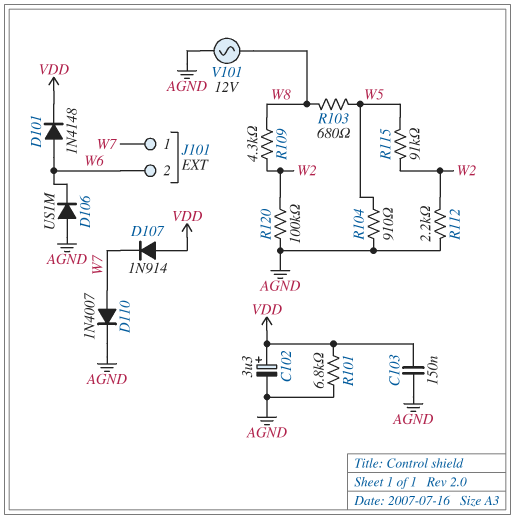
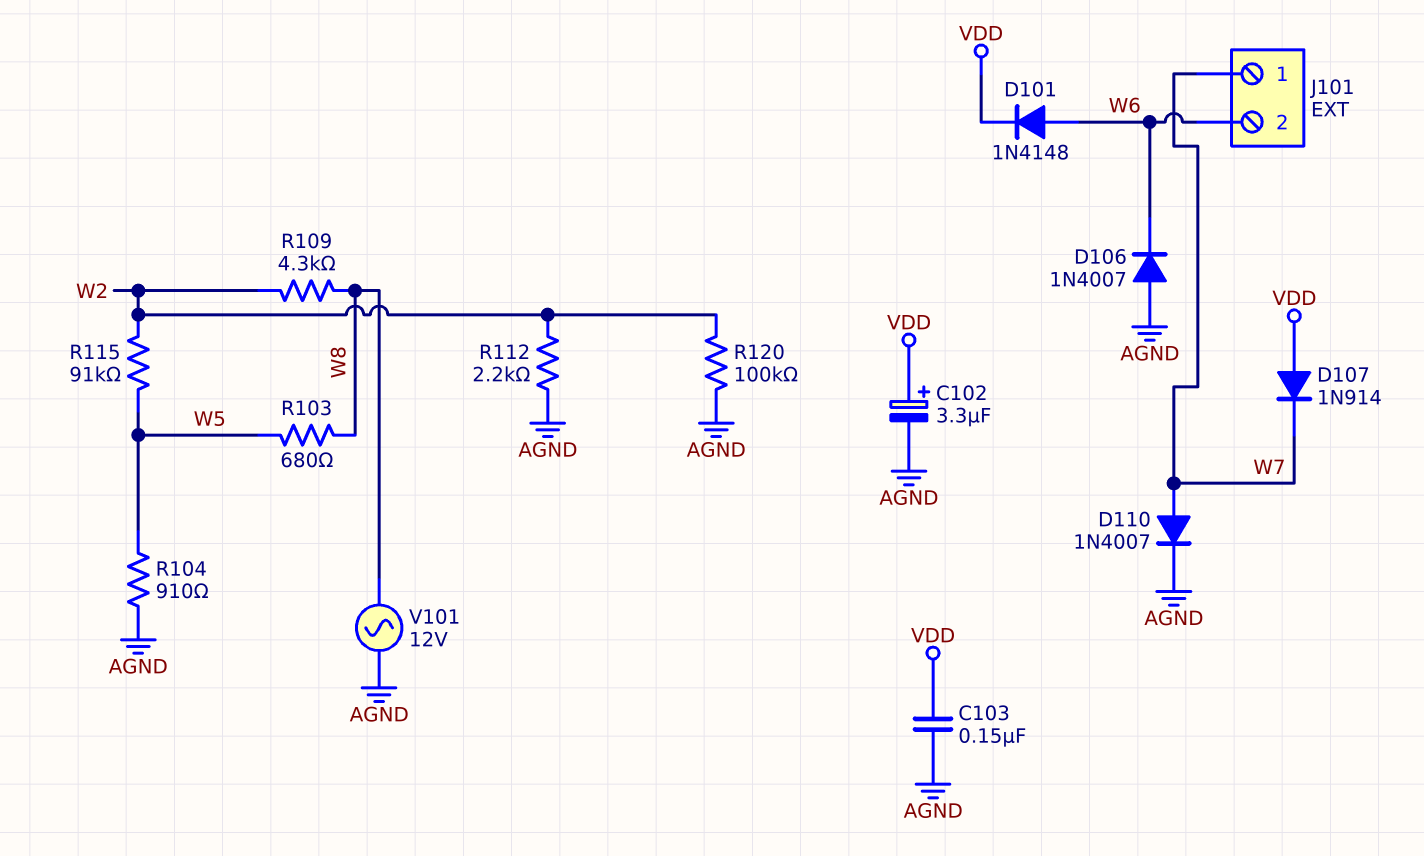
D106: diode US1M (A AGND, K W6) -> diode 1N4007 (A AGND, K W6)
R101: 6.8k (AGND, VDD) -> none

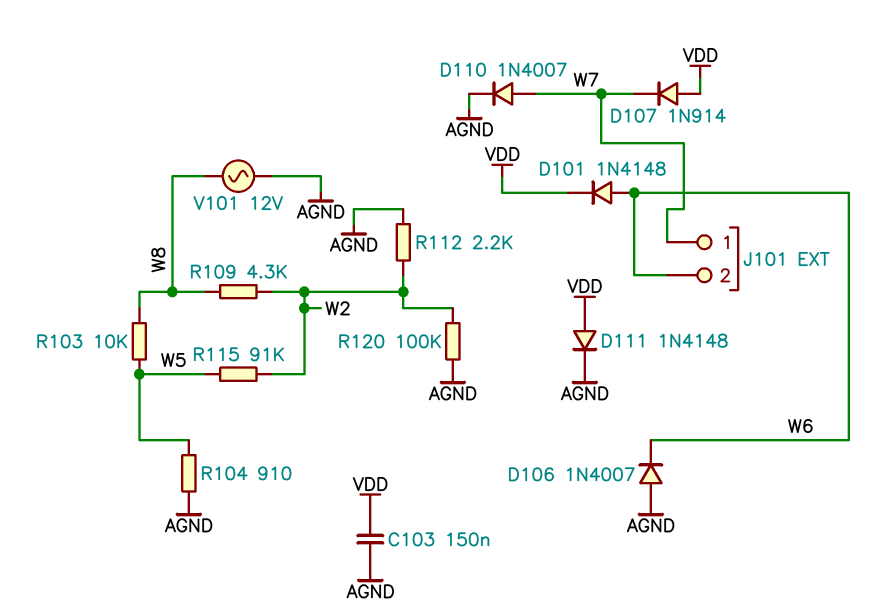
C102: 3.3uF (plus VDD, minus AGND) -> none
D111: none -> diode 1N4148 (A VDD, K AGND)
R103: 680 (W5, W8) -> 10k (W5, W8)

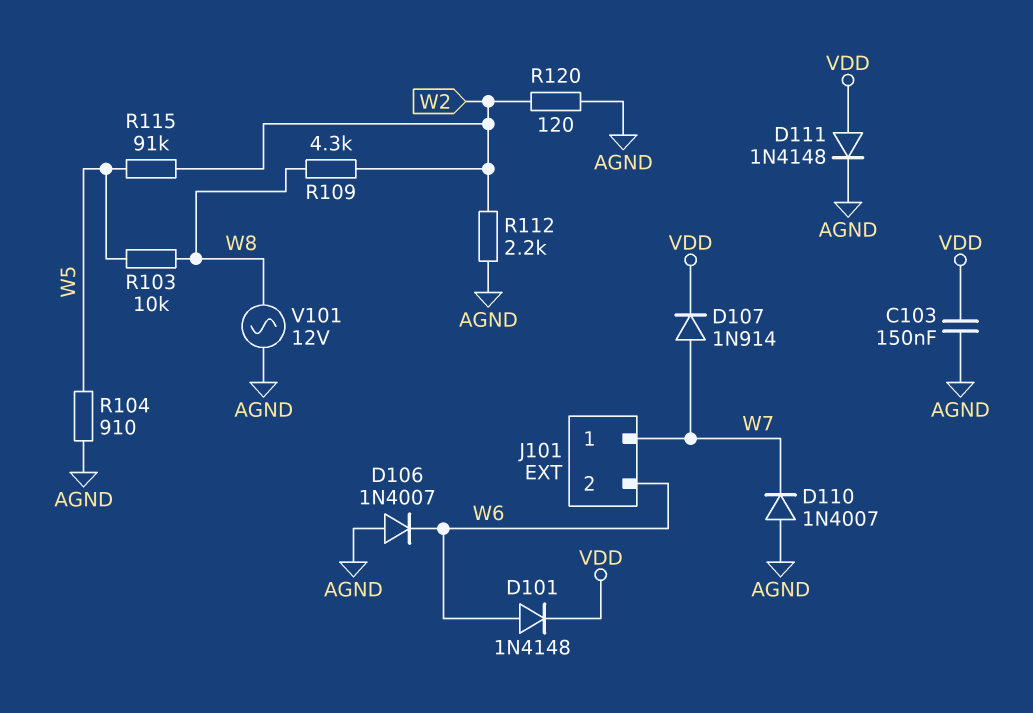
D107: diode 1N914 (A VDD, K W7) -> diode 1N914 (A W7, K VDD)
D110: diode 1N4007 (A W7, K AGND) -> diode 1N4007 (A AGND, K W7)
R120: 100k (AGND, W2) -> 120 (AGND, W2)

